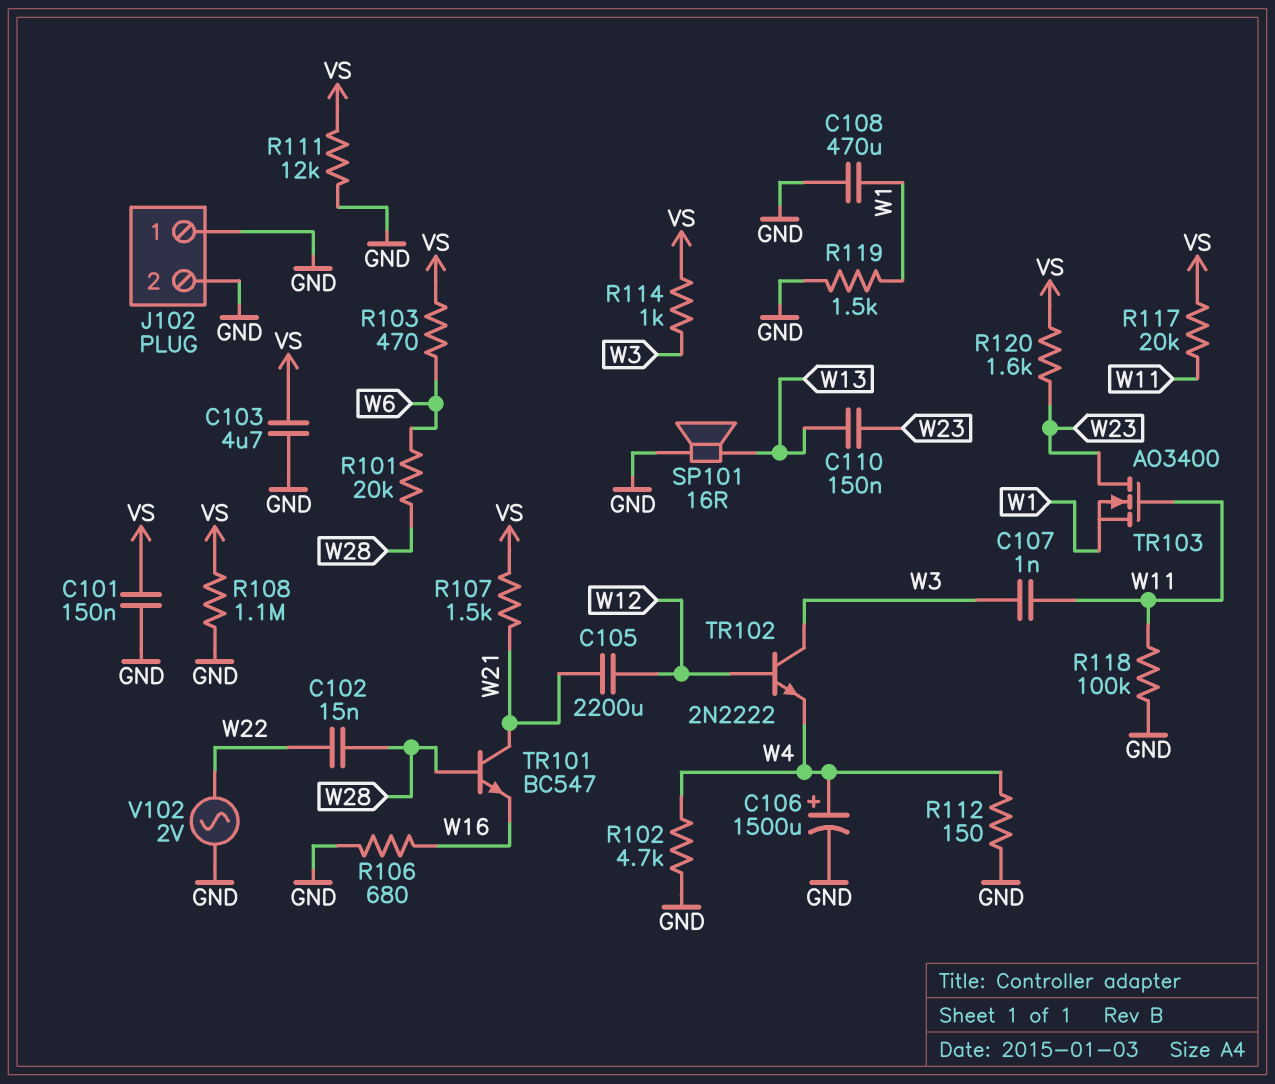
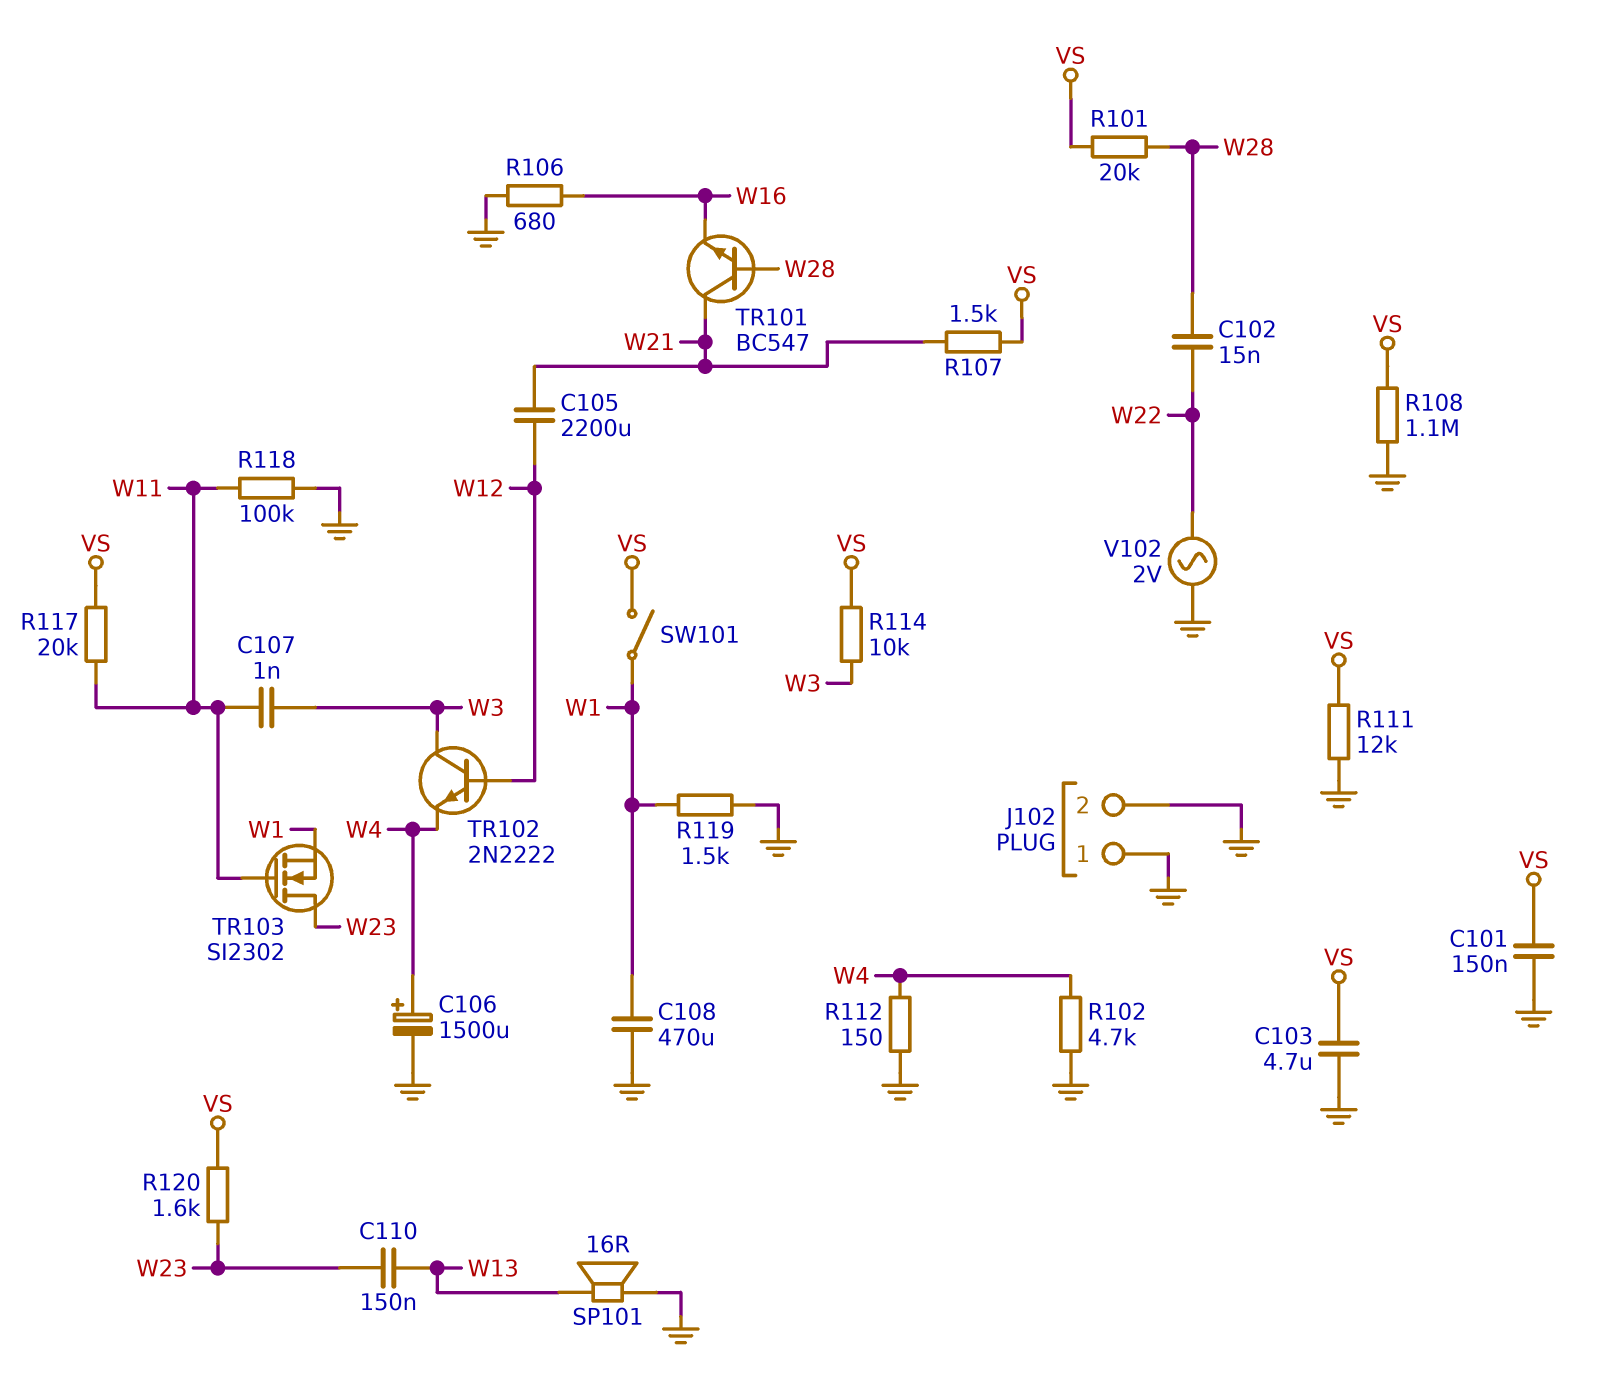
R101: 20k (W6, W28) -> 20k (VS, W28)
R103: 470 (VS, W6) -> none
R114: 1k (VS, W3) -> 10k (VS, W3)
SW101: none -> switch (VS, W1)
TR103: NMOS AO3400 (G W11, D W23, S W1) -> NMOS SI2302 (G W11, D W23, S W1)

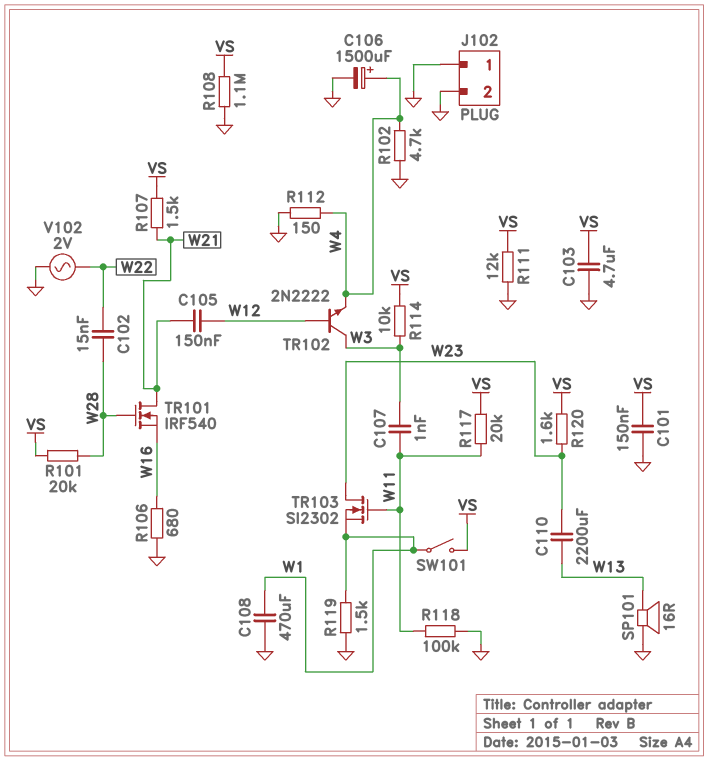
C105: 2200uF (W12, W21) -> 150nF (W12, W21)
C110: 150nF (W13, W23) -> 2200uF (W13, W23)
TR101: NPN BC547 (B W28, C W21, E W16) -> NMOS IRF540 (G W28, D W21, S W16)

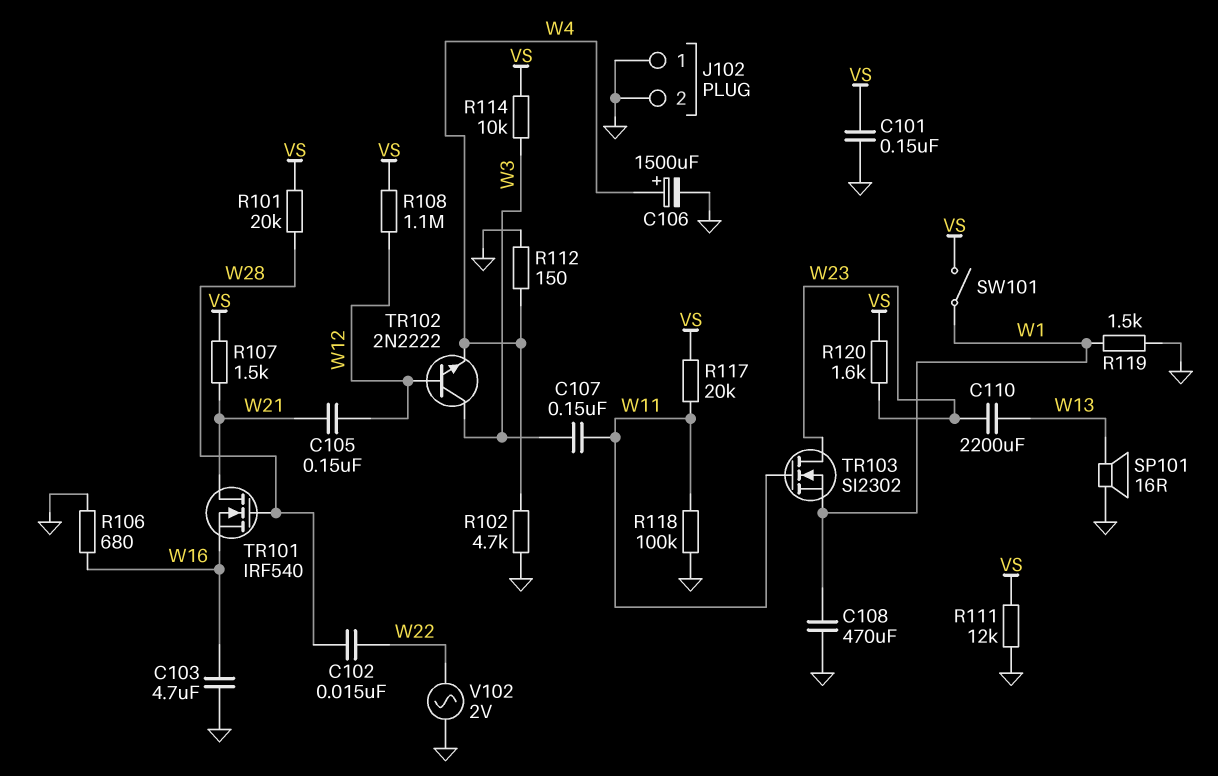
C103: 4.7uF (GND, VS) -> 4.7uF (GND, W16)
C107: 1nF (W3, W11) -> 150nF (W3, W11)
R108: 1.1M (GND, VS) -> 1.1M (VS, W12)

